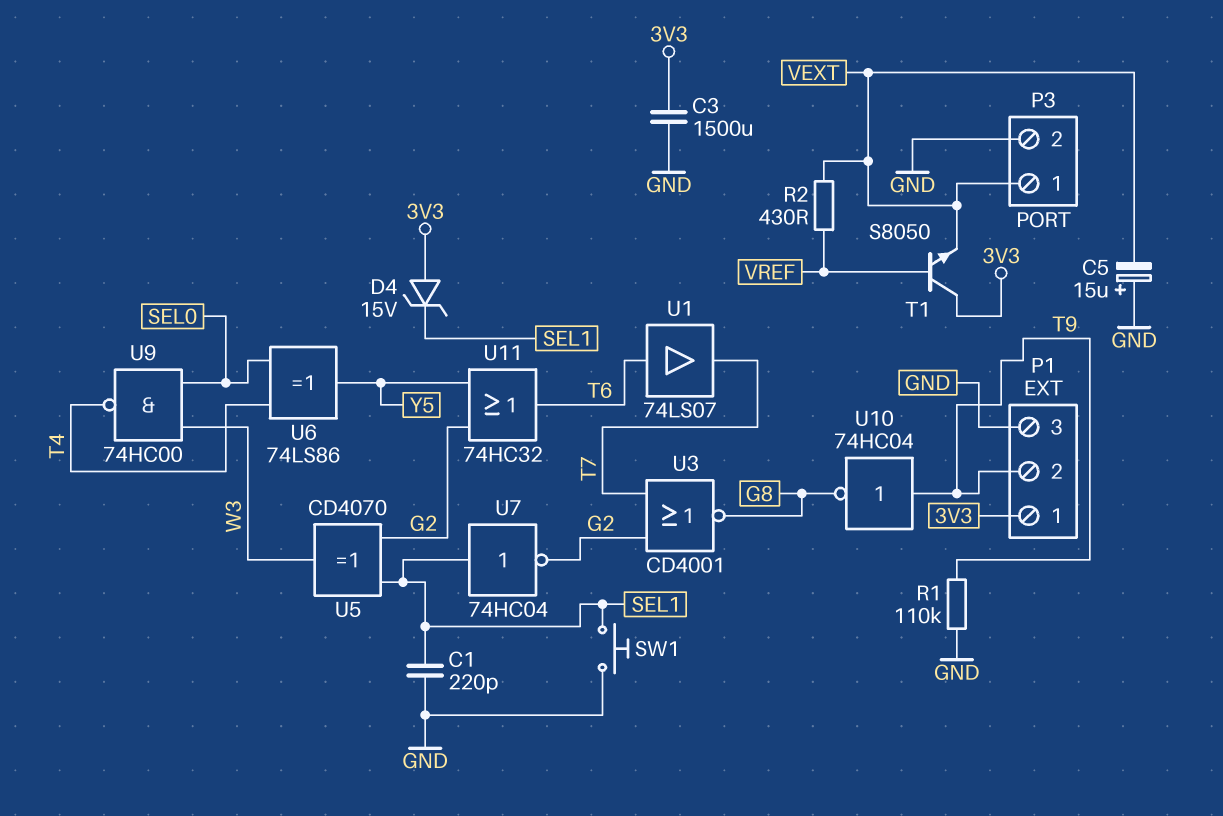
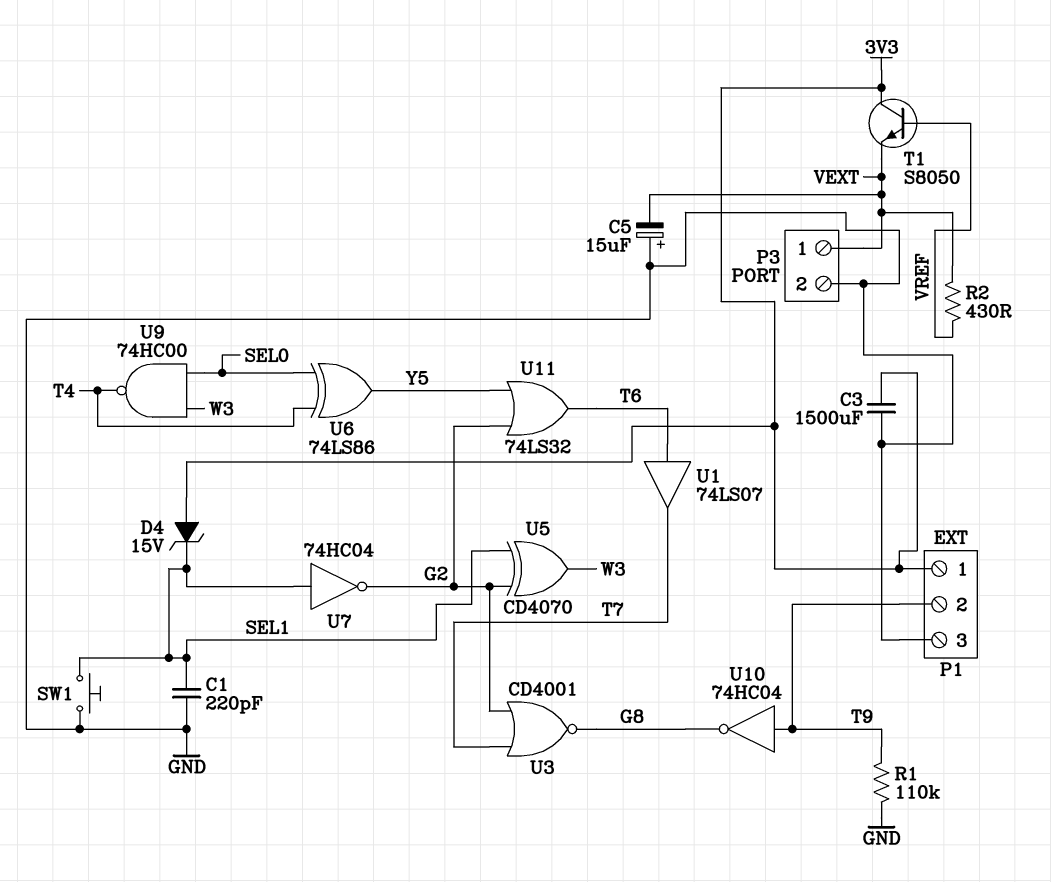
U11: OR 74HC32 (in G2, in Y5, out T6) -> OR 74LS32 (in G2, in Y5, out T6)

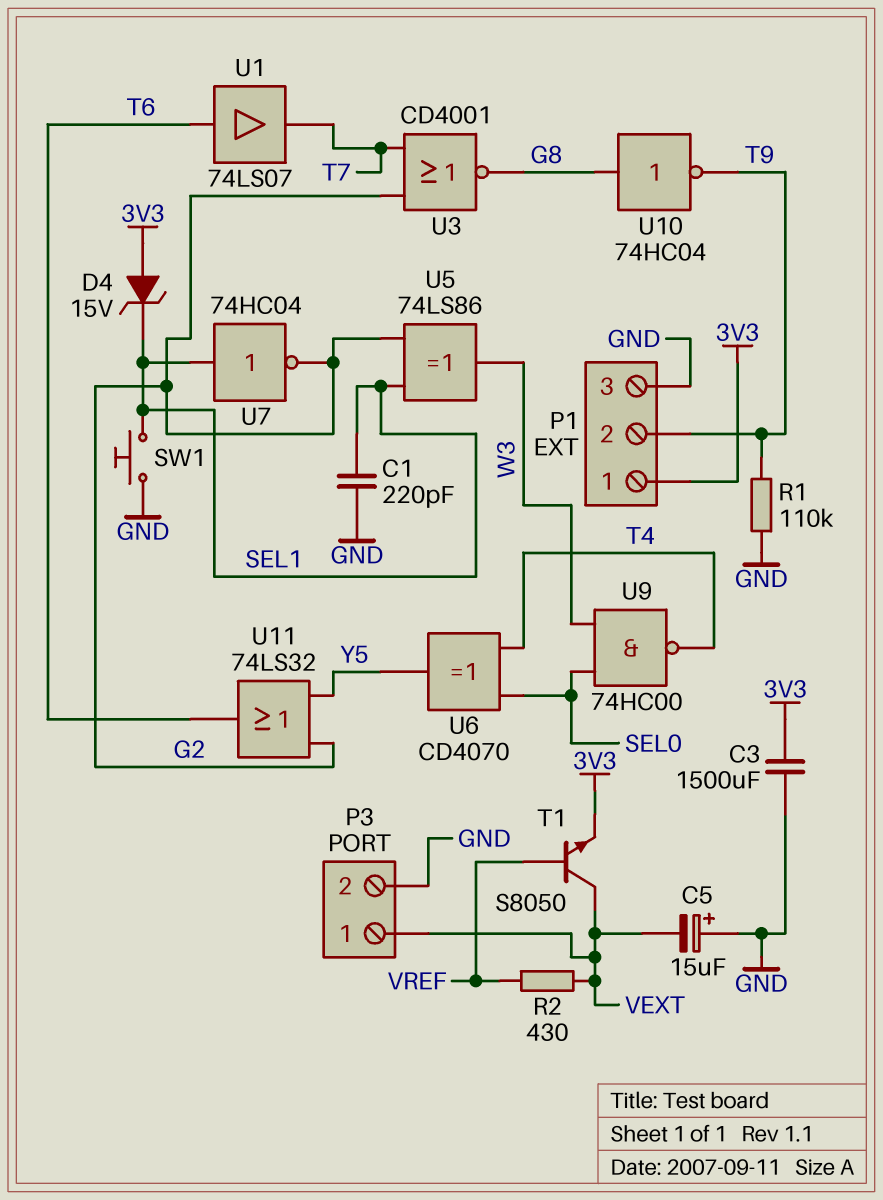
T1: NPN S8050 (B VREF, C 3V3, E VEXT) -> NPN S8050 (B VREF, C VEXT, E 3V3)
U5: XOR CD4070 (in G2, in SEL1, out W3) -> XOR 74LS86 (in G2, in SEL1, out W3)
U6: XOR 74LS86 (in SEL0, in T4, out Y5) -> XOR CD4070 (in SEL0, in T4, out Y5)
U10: NOT 74HC04 (in T9, out G8) -> NOT 74HC04 (in G8, out T9)

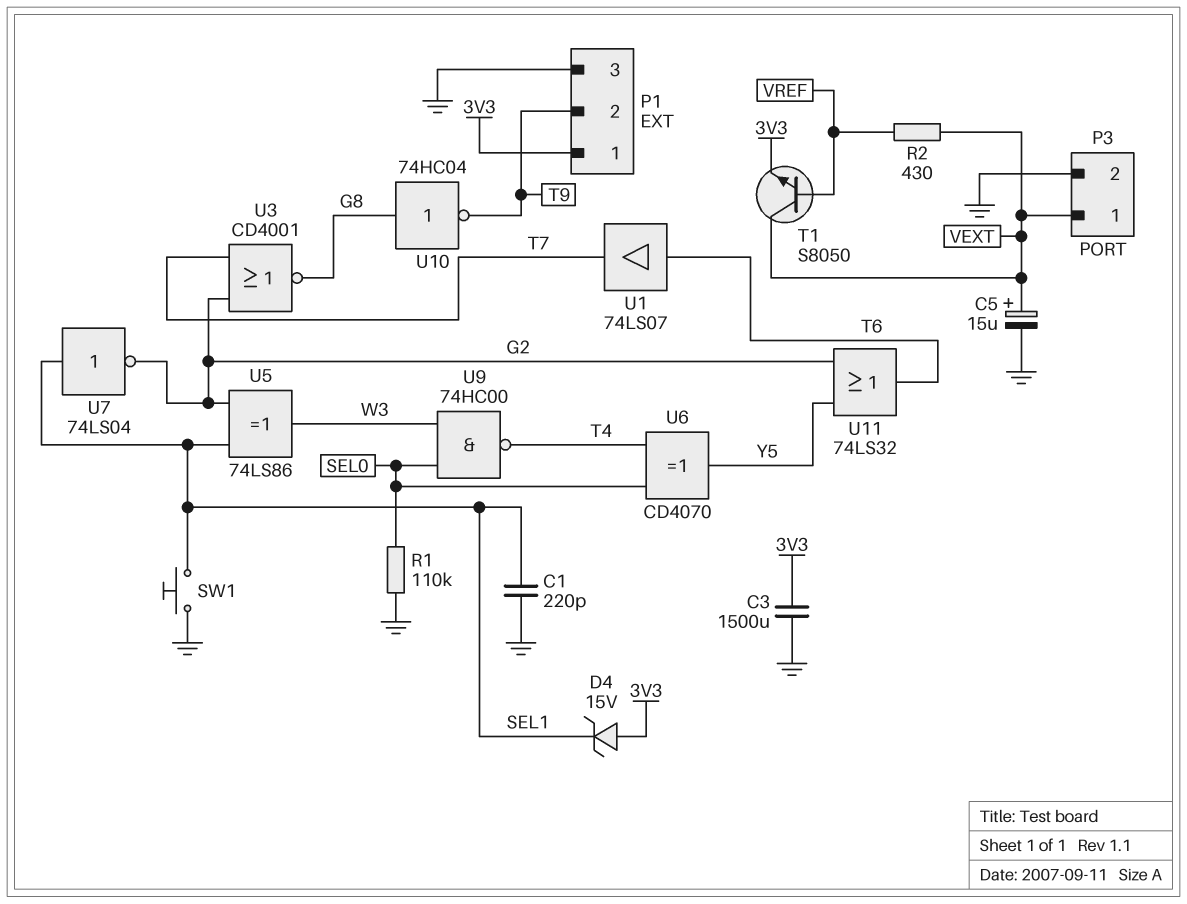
C5: 15uF (plus GND, minus VEXT) -> 15uF (plus VEXT, minus GND)
R1: 110k (GND, T9) -> 110k (GND, SEL0)
U7: NOT 74HC04 (in SEL1, out G2) -> NOT 74LS04 (in SEL1, out G2)

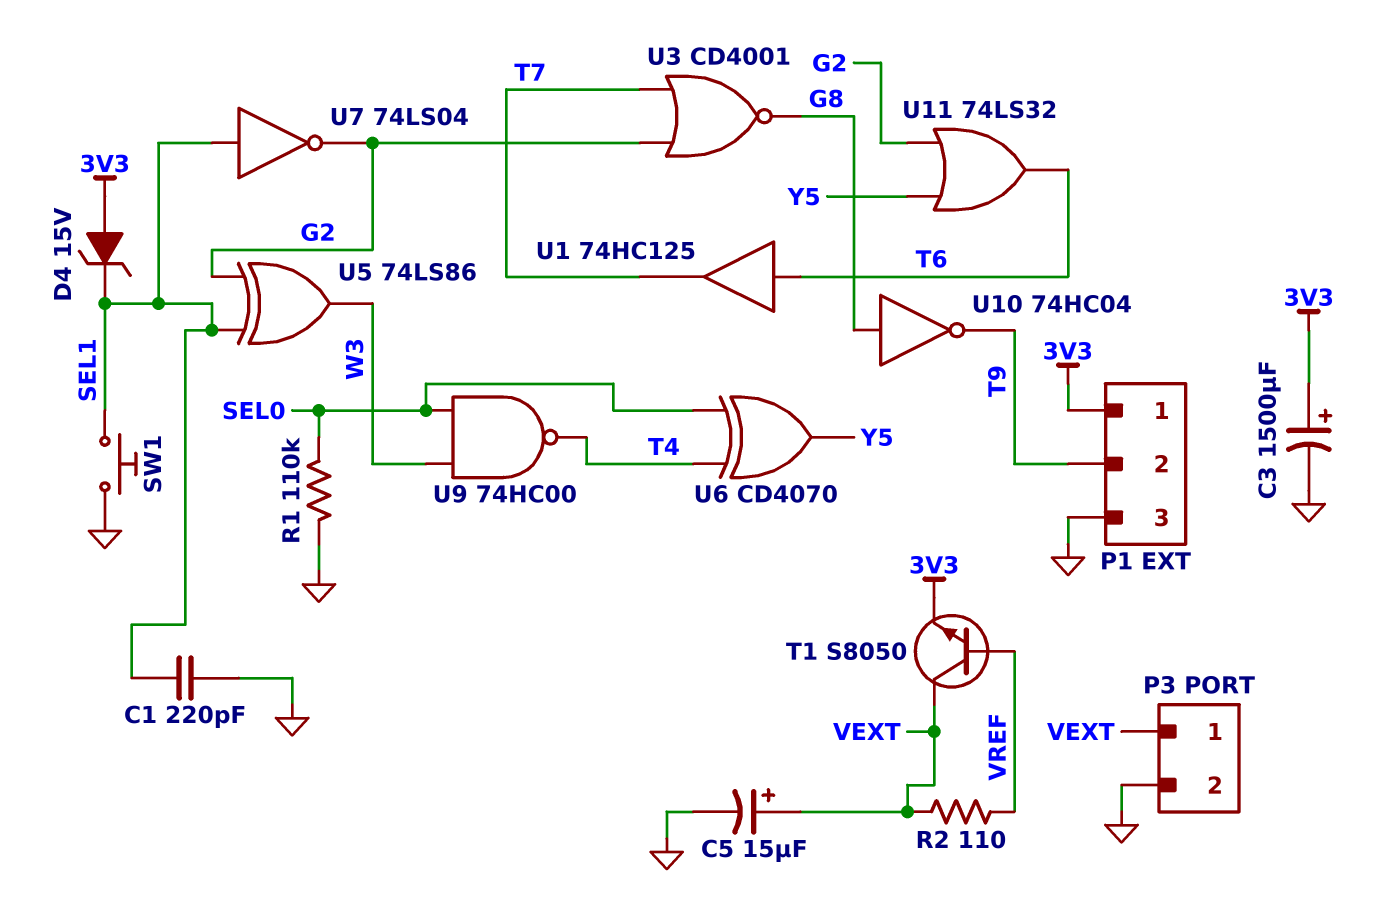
C3: 1500uF (3V3, GND) -> 1500uF (plus 3V3, minus GND)
R2: 430 (VEXT, VREF) -> 110 (VEXT, VREF)
U1: buffer 74LS07 (in T6, out T7) -> buffer 74HC125 (in T6, out T7)

